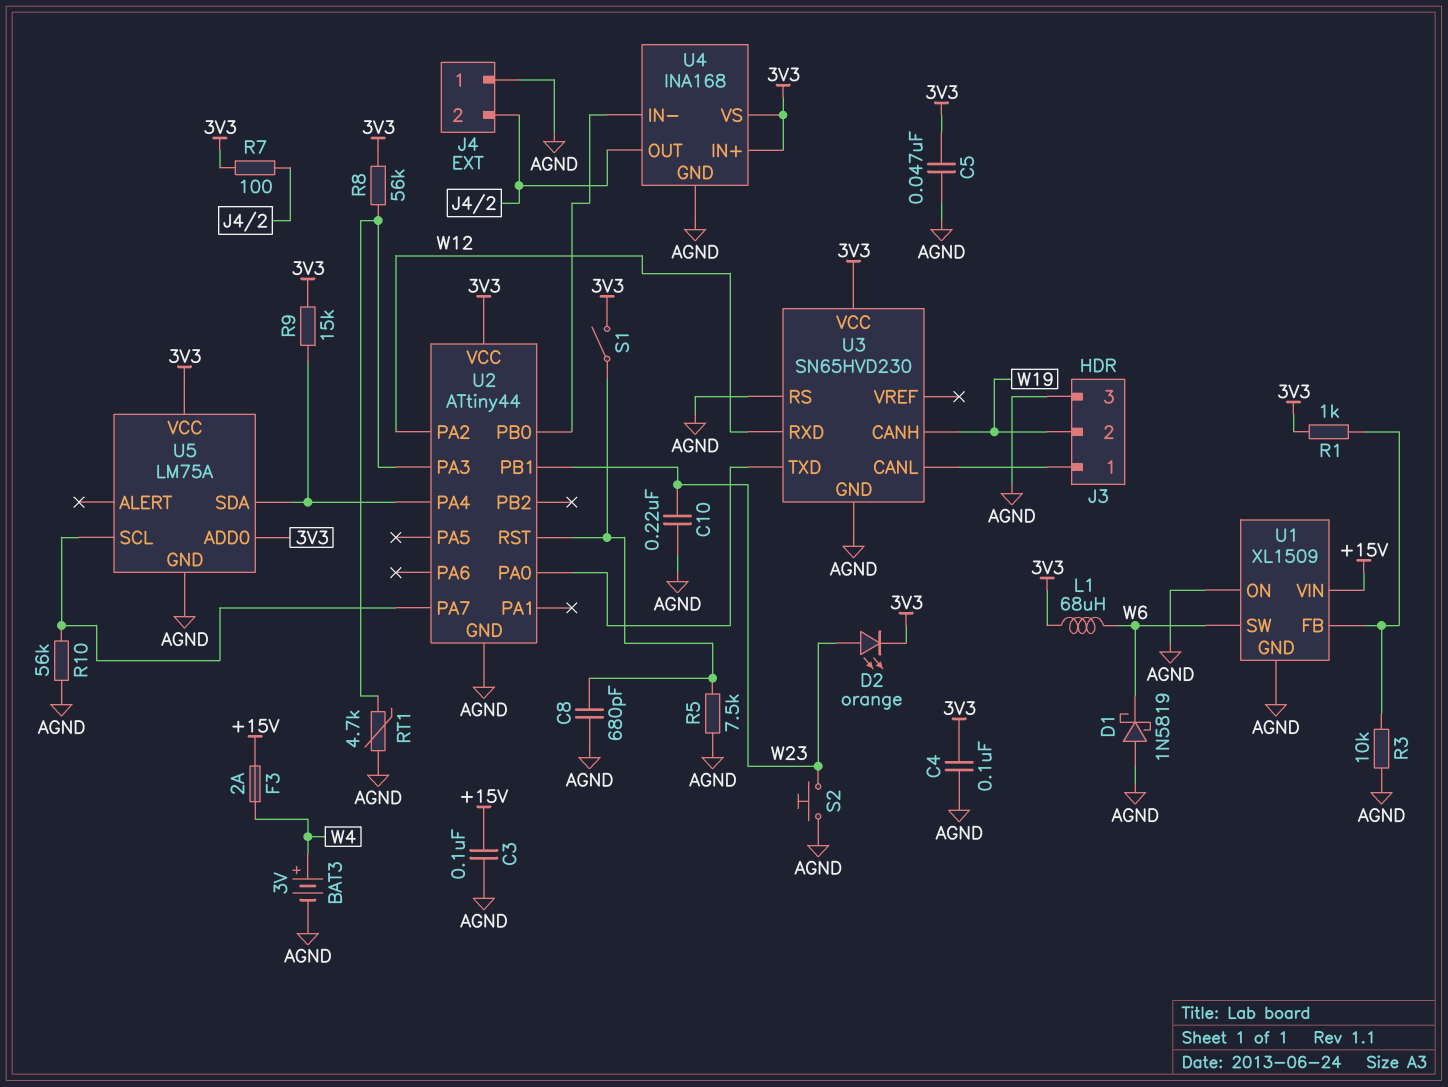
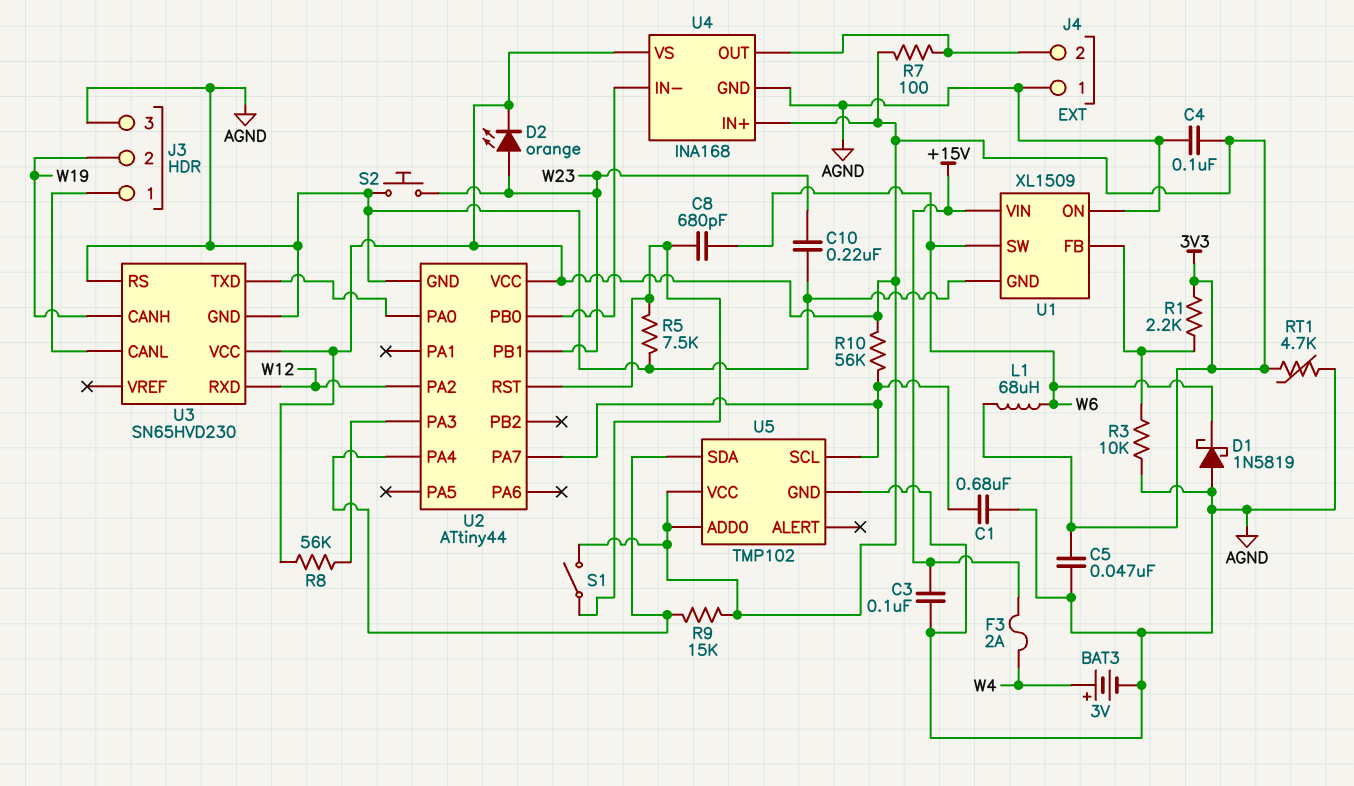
C1: none -> 680nF (AGND, U2/PA7)
C8: 680pF (AGND, U2/RST) -> 680pF (U2/RST, W6)
R1: 1k (3V3, U1/FB) -> 2.2k (3V3, U1/FB)
R10: 56k (AGND, U2/PA7) -> 56k (3V3, U2/PA7)
RT1: 4.7k (AGND, U2/PA3) -> 4.7k (3V3, AGND)
U5: LM75A -> TMP102

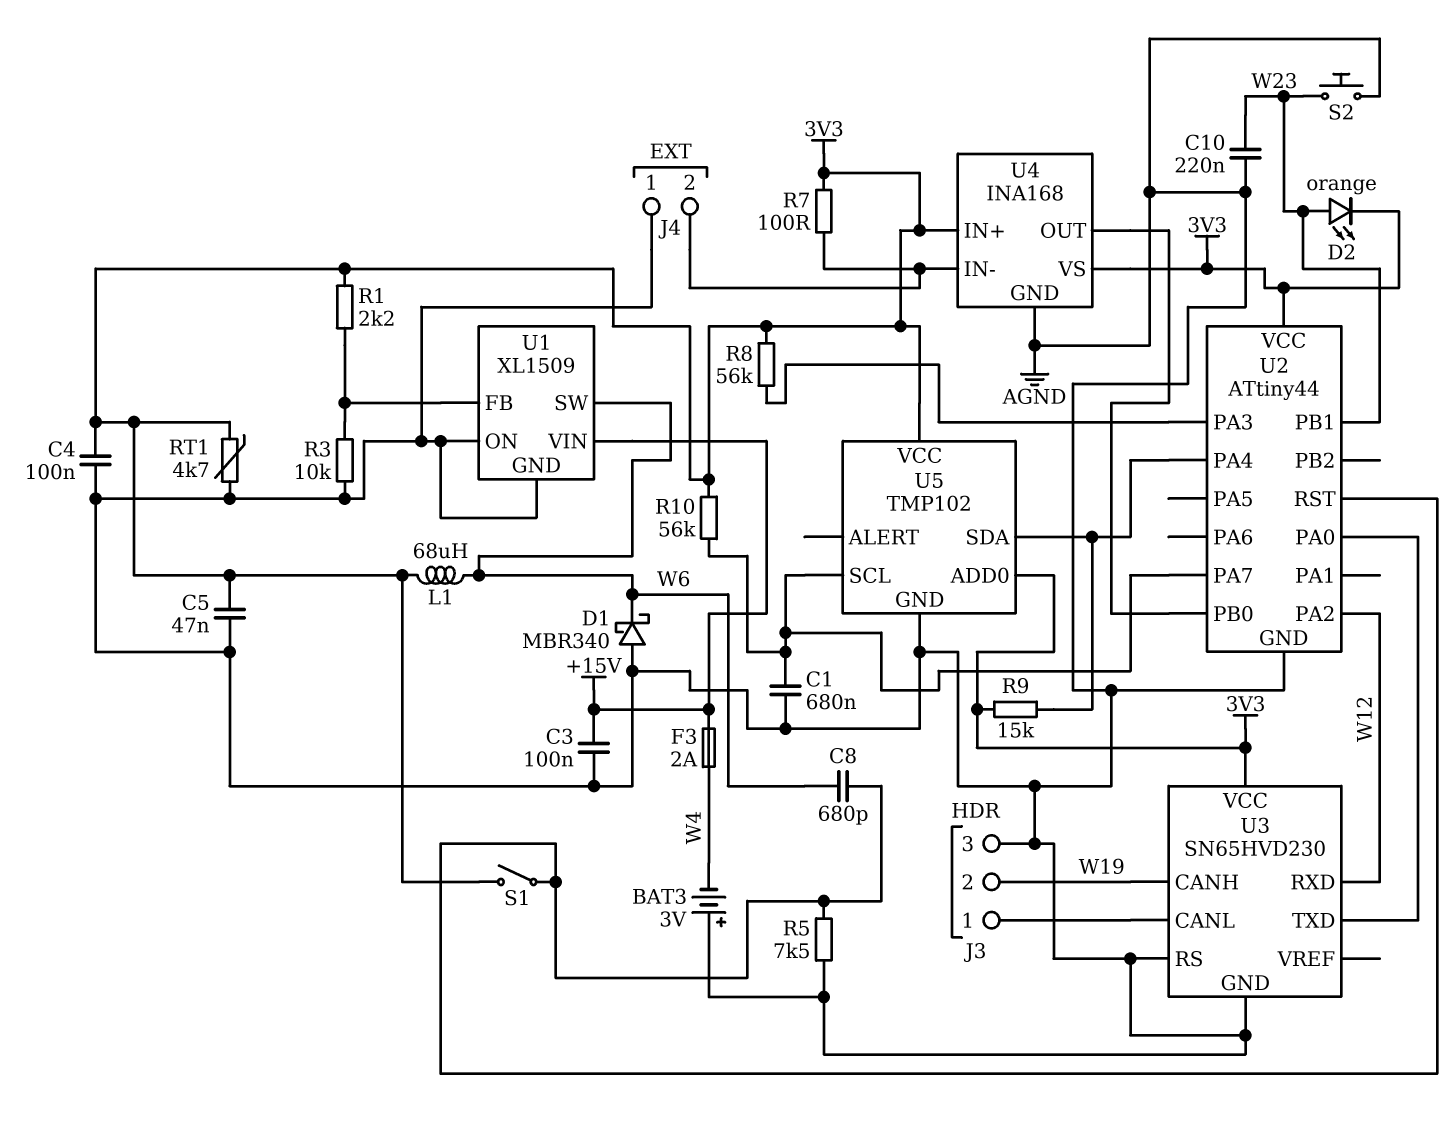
BAT3: 3V (plus W4, minus AGND) -> 3V (plus AGND, minus W4)
D1: schottky 1N5819 (A AGND, K W6) -> schottky MBR340 (A AGND, K W6)
U4 pin IN-: U2/PB0 -> J4/2
U4 pin OUT: J4/2 -> U2/PB0

